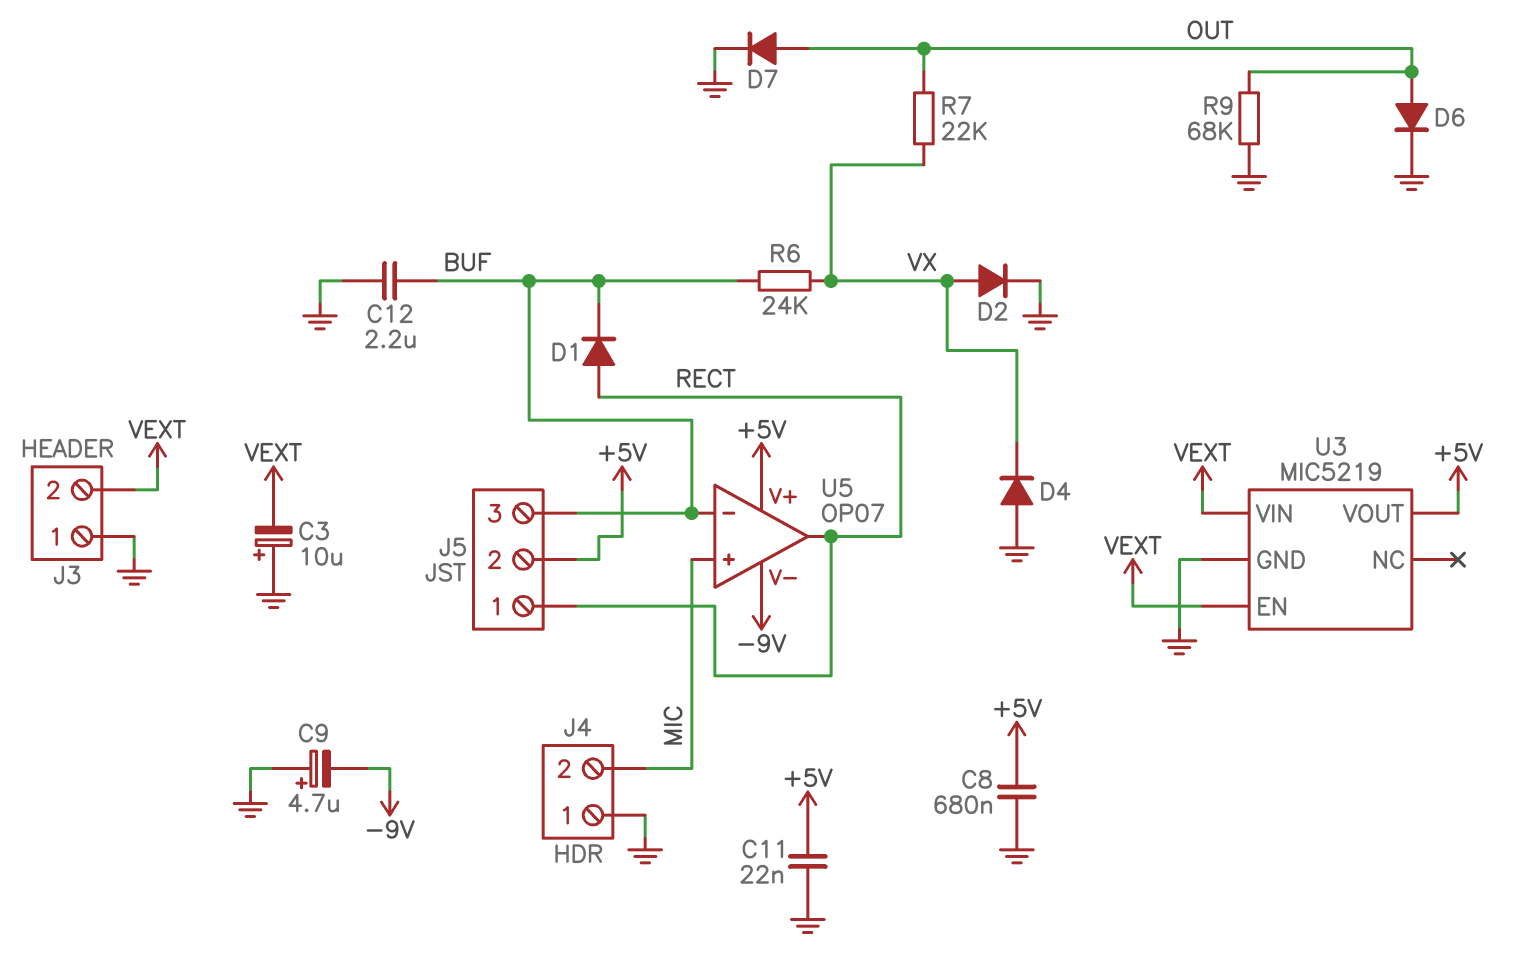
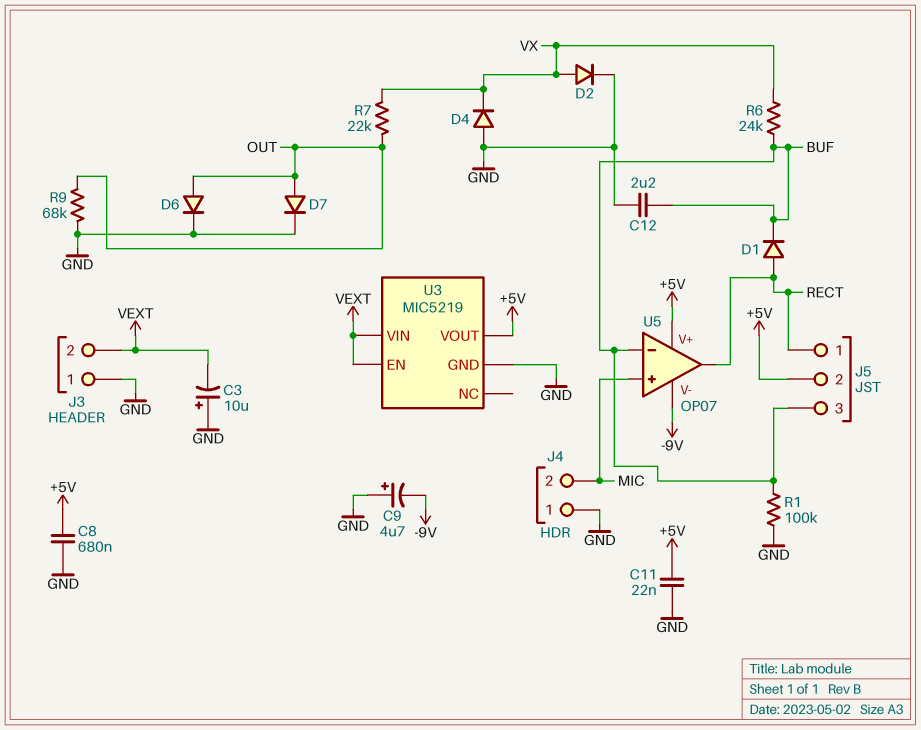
R1: none -> 100k (BUF, GND)

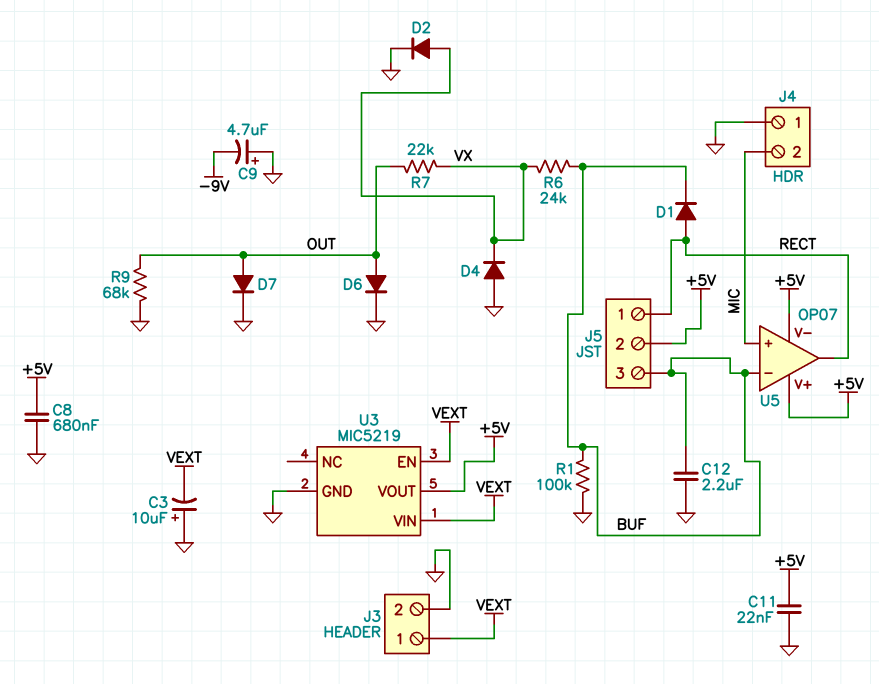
J3 pin 1: GND -> VEXT
J3 pin 2: VEXT -> GND
U5 pin V-: -9V -> +5V

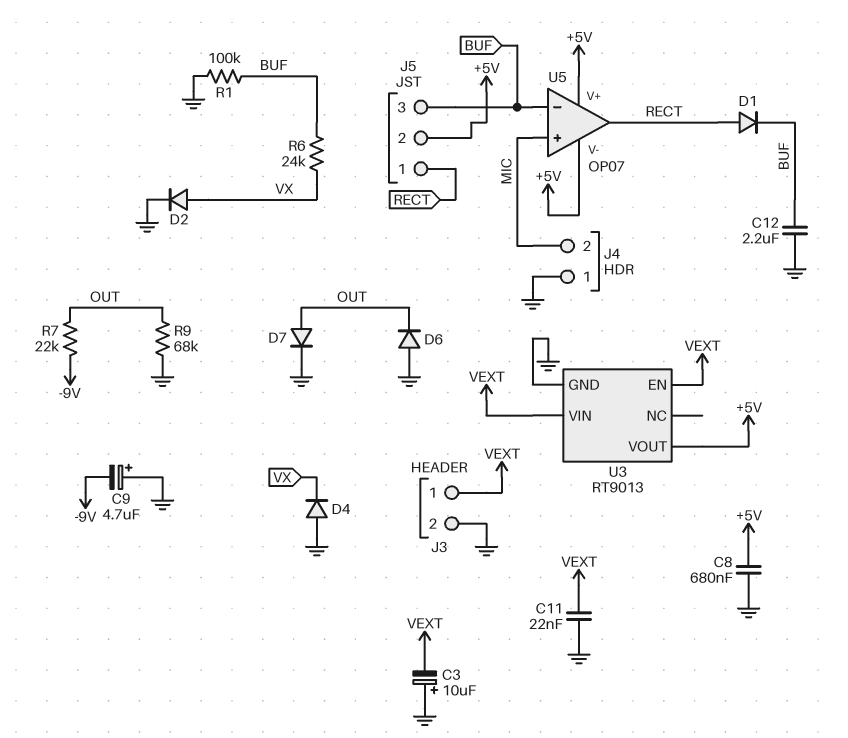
C11: 22nF (+5V, GND) -> 22nF (GND, VEXT)
D6: diode (A OUT, K GND) -> diode (A GND, K OUT)
R7: 22k (OUT, VX) -> 22k (-9V, OUT)
U3: MIC5219 -> RT9013

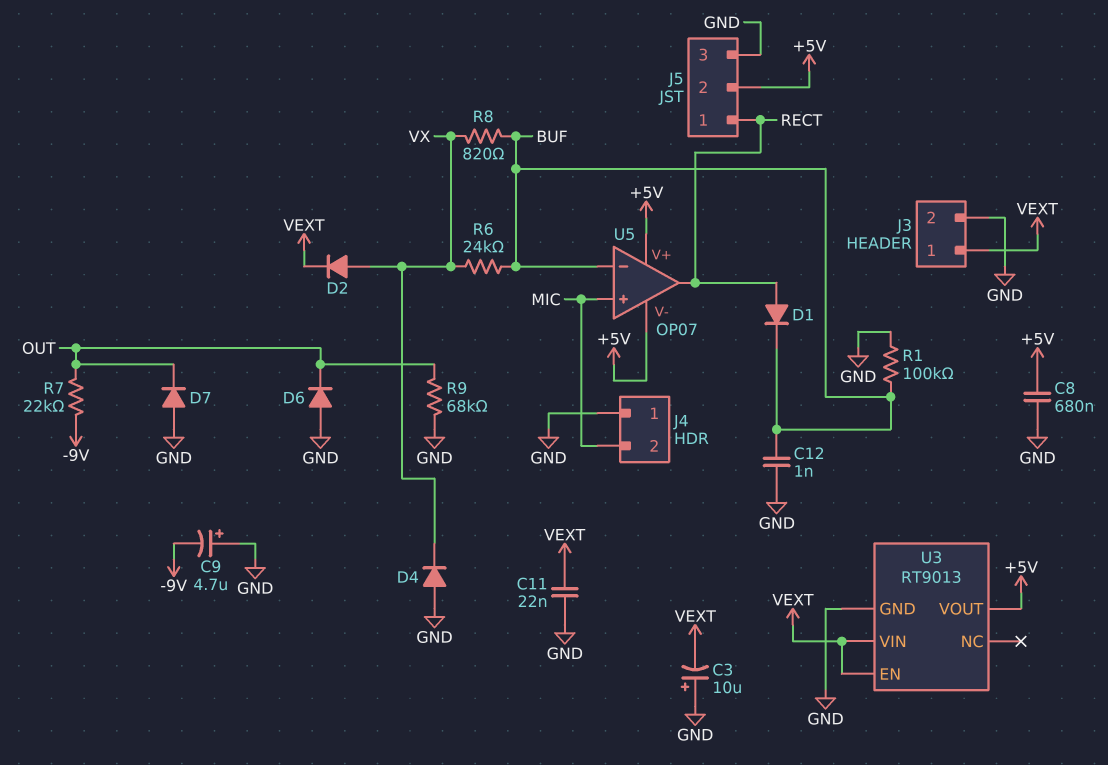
C12: 2.2uF (BUF, GND) -> 1nF (BUF, GND)
D2: diode (A VX, K GND) -> diode (A VX, K VEXT)
D7: diode (A OUT, K GND) -> diode (A GND, K OUT)
J5 pin 3: BUF -> GND
R8: none -> 820 (BUF, VX)

